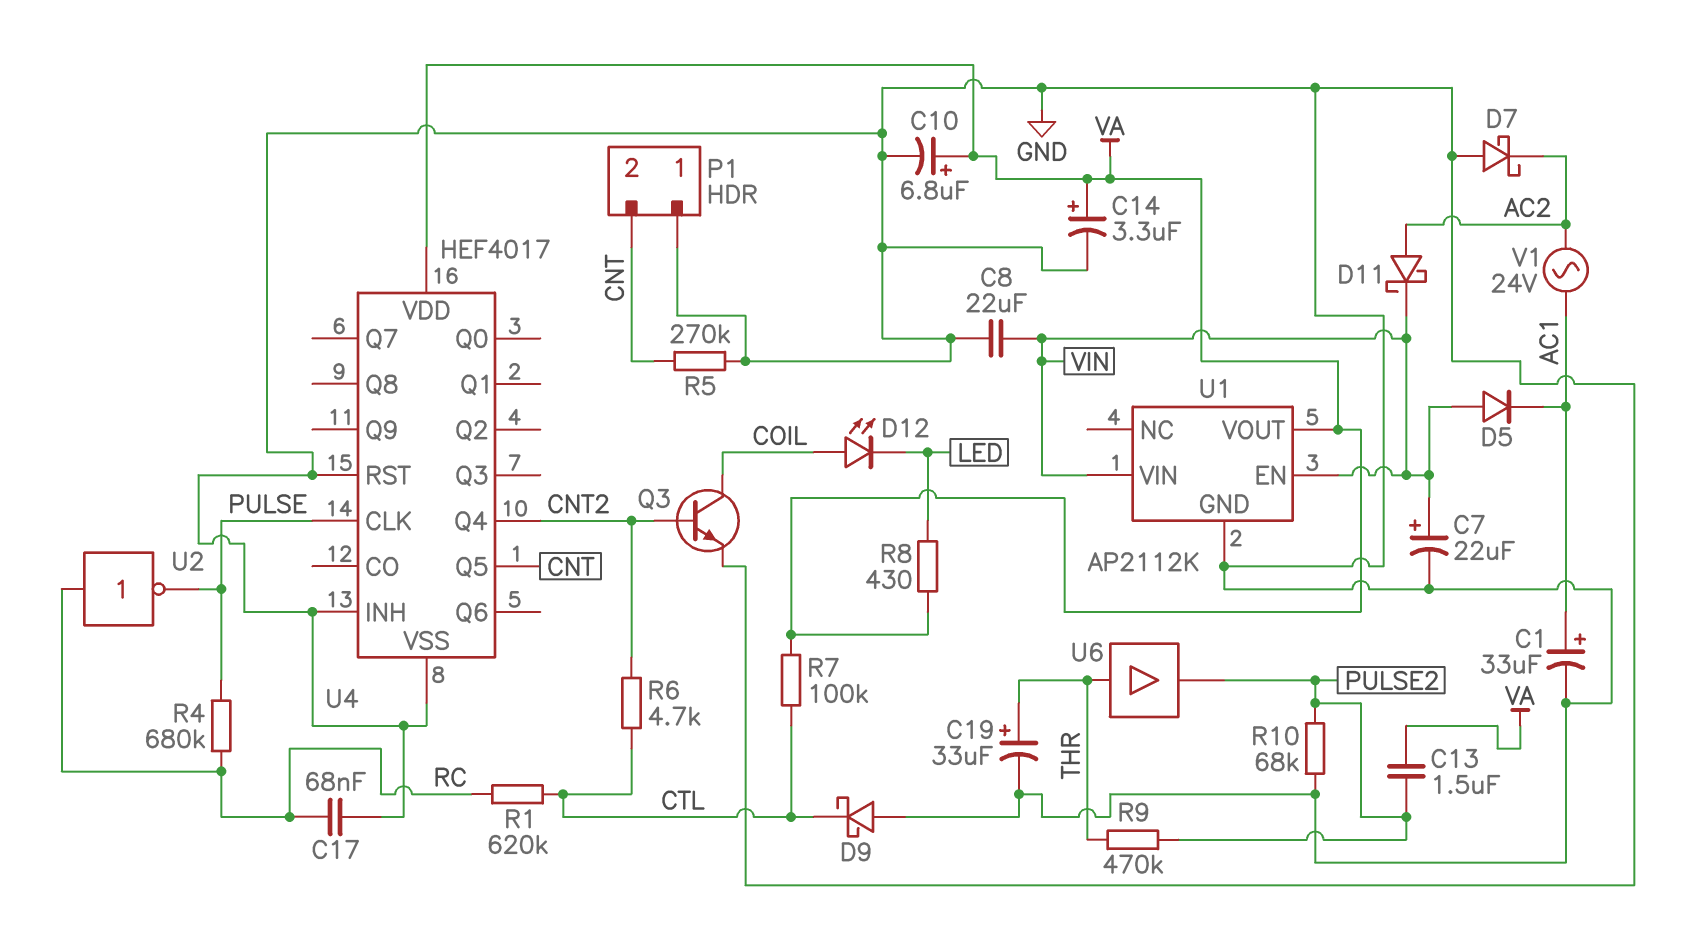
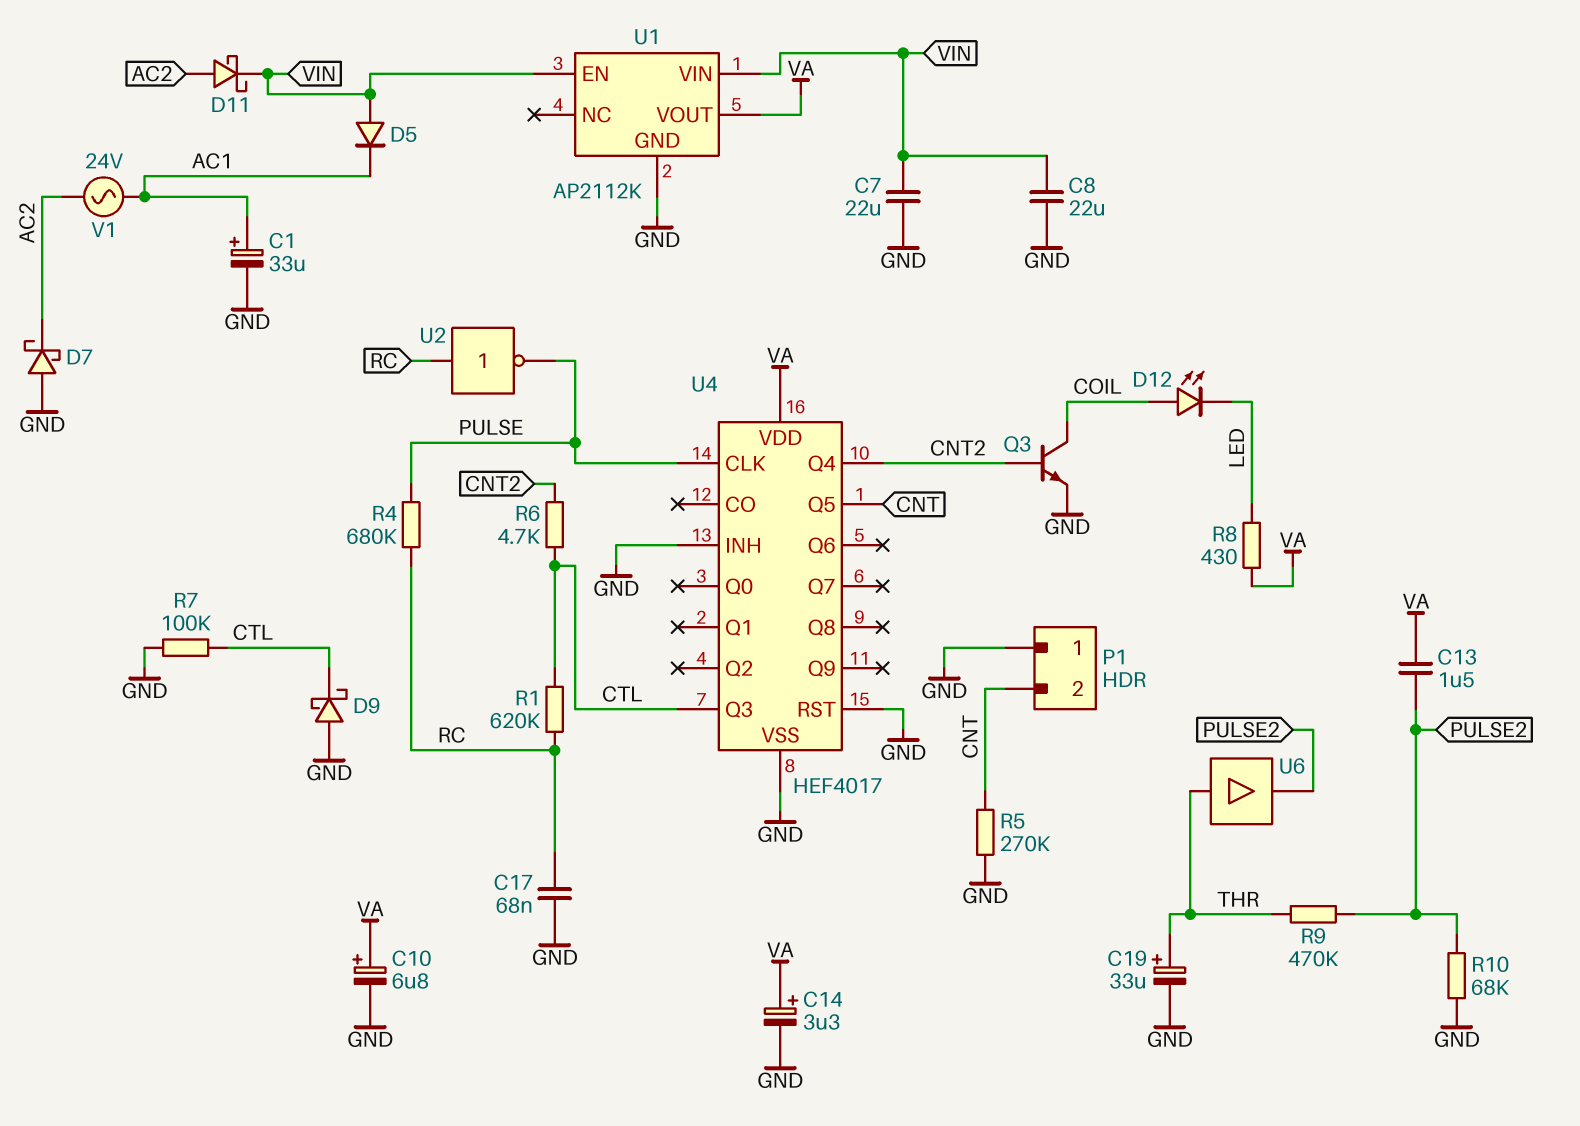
C7: 22uF (plus VIN, minus GND) -> 22uF (GND, VIN)
R7: 100k (CTL, VA) -> 100k (CTL, GND)
U4 pin Q3: none -> CTL

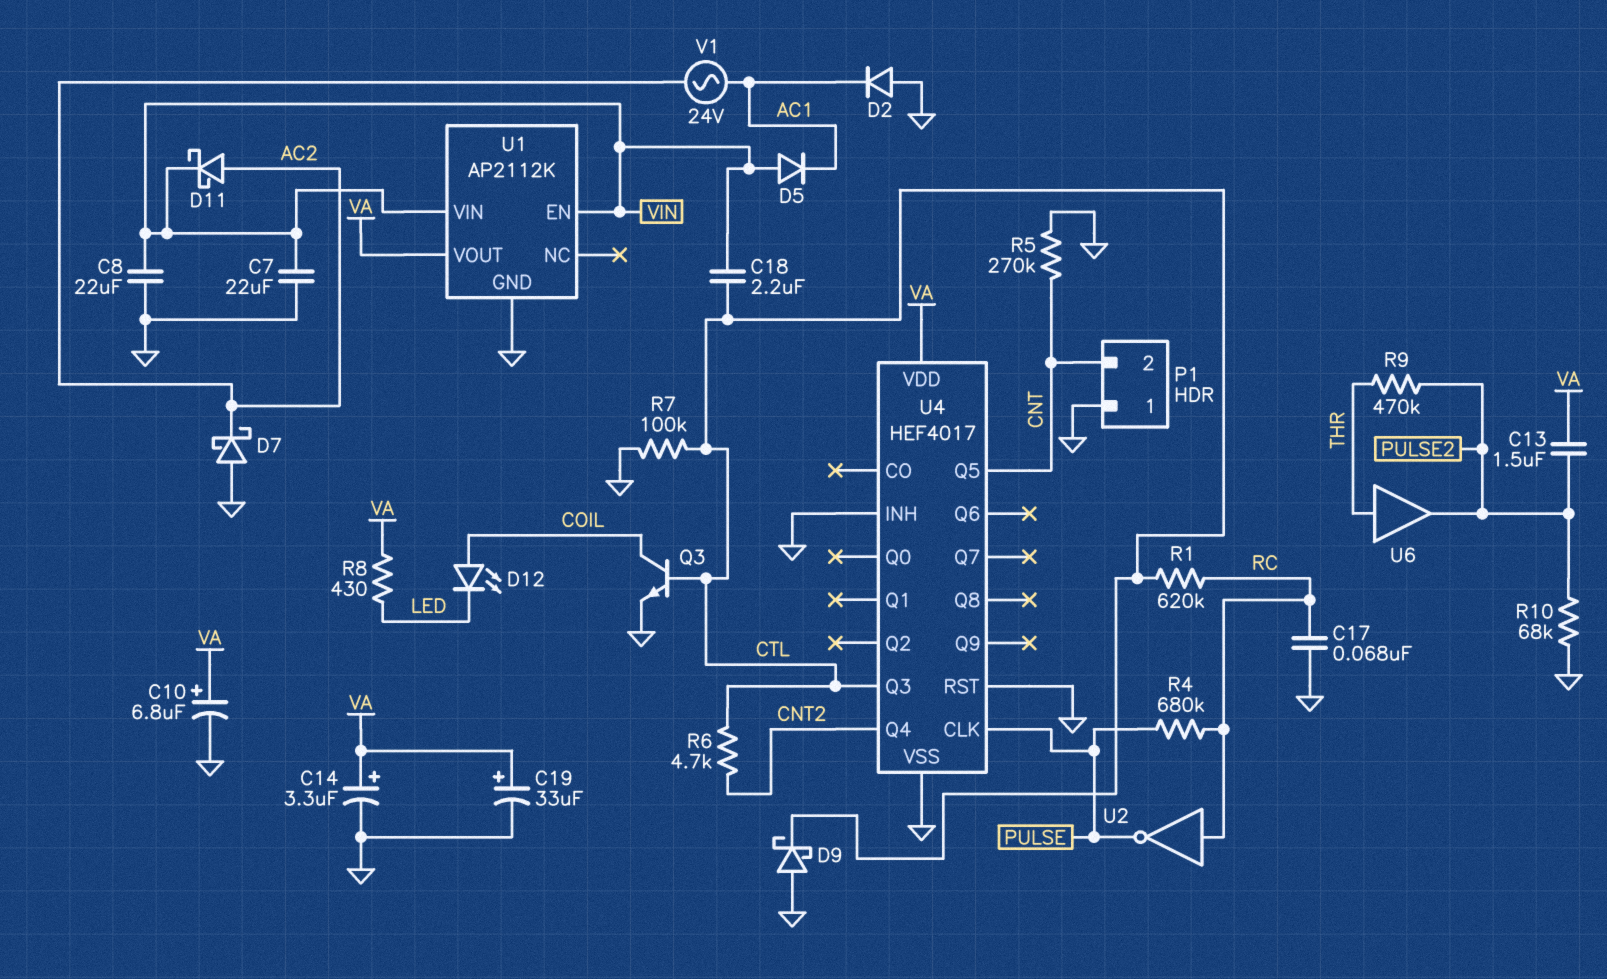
C1: 33uF (plus AC1, minus GND) -> none
C18: none -> 2.2uF (CTL, VIN)
C19: 33uF (plus THR, minus GND) -> 33uF (plus VA, minus GND)
D2: none -> diode (A GND, K AC1)
Q3: NPN (B CNT2, C COIL, E GND) -> NPN (B CTL, C COIL, E GND)

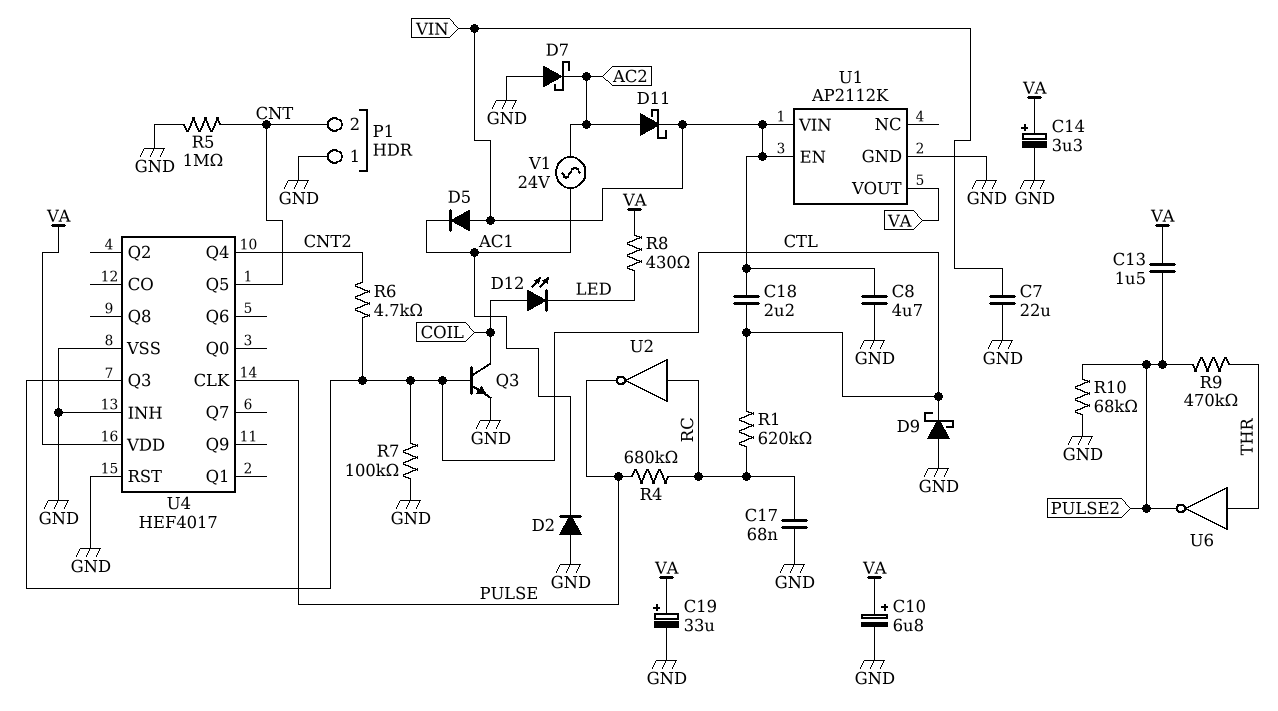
C8: 22uF (GND, VIN) -> 4.7uF (GND, VIN)
R5: 270k (CNT, GND) -> 1M (CNT, GND)
U6: buffer (in THR, out PULSE2) -> NOT (in THR, out PULSE2)

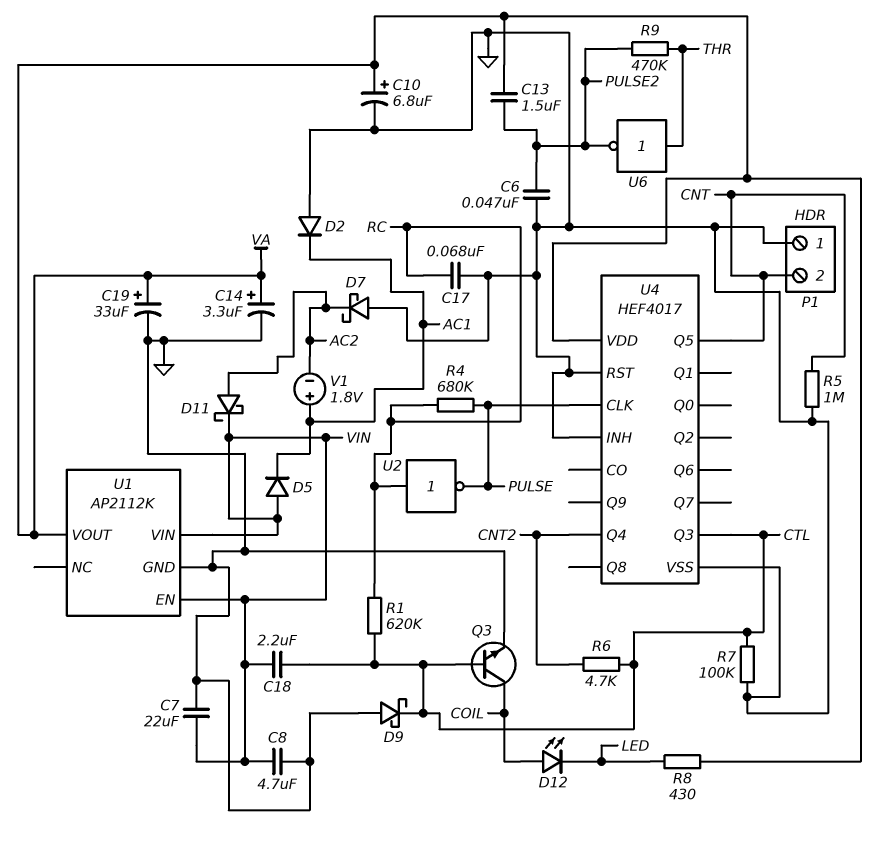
C6: none -> 47nF (GND, PULSE2)
R10: 68k (GND, PULSE2) -> none
V1: AC 24V (AC1, AC2) -> 1.8V (plus AC1, minus AC2)

